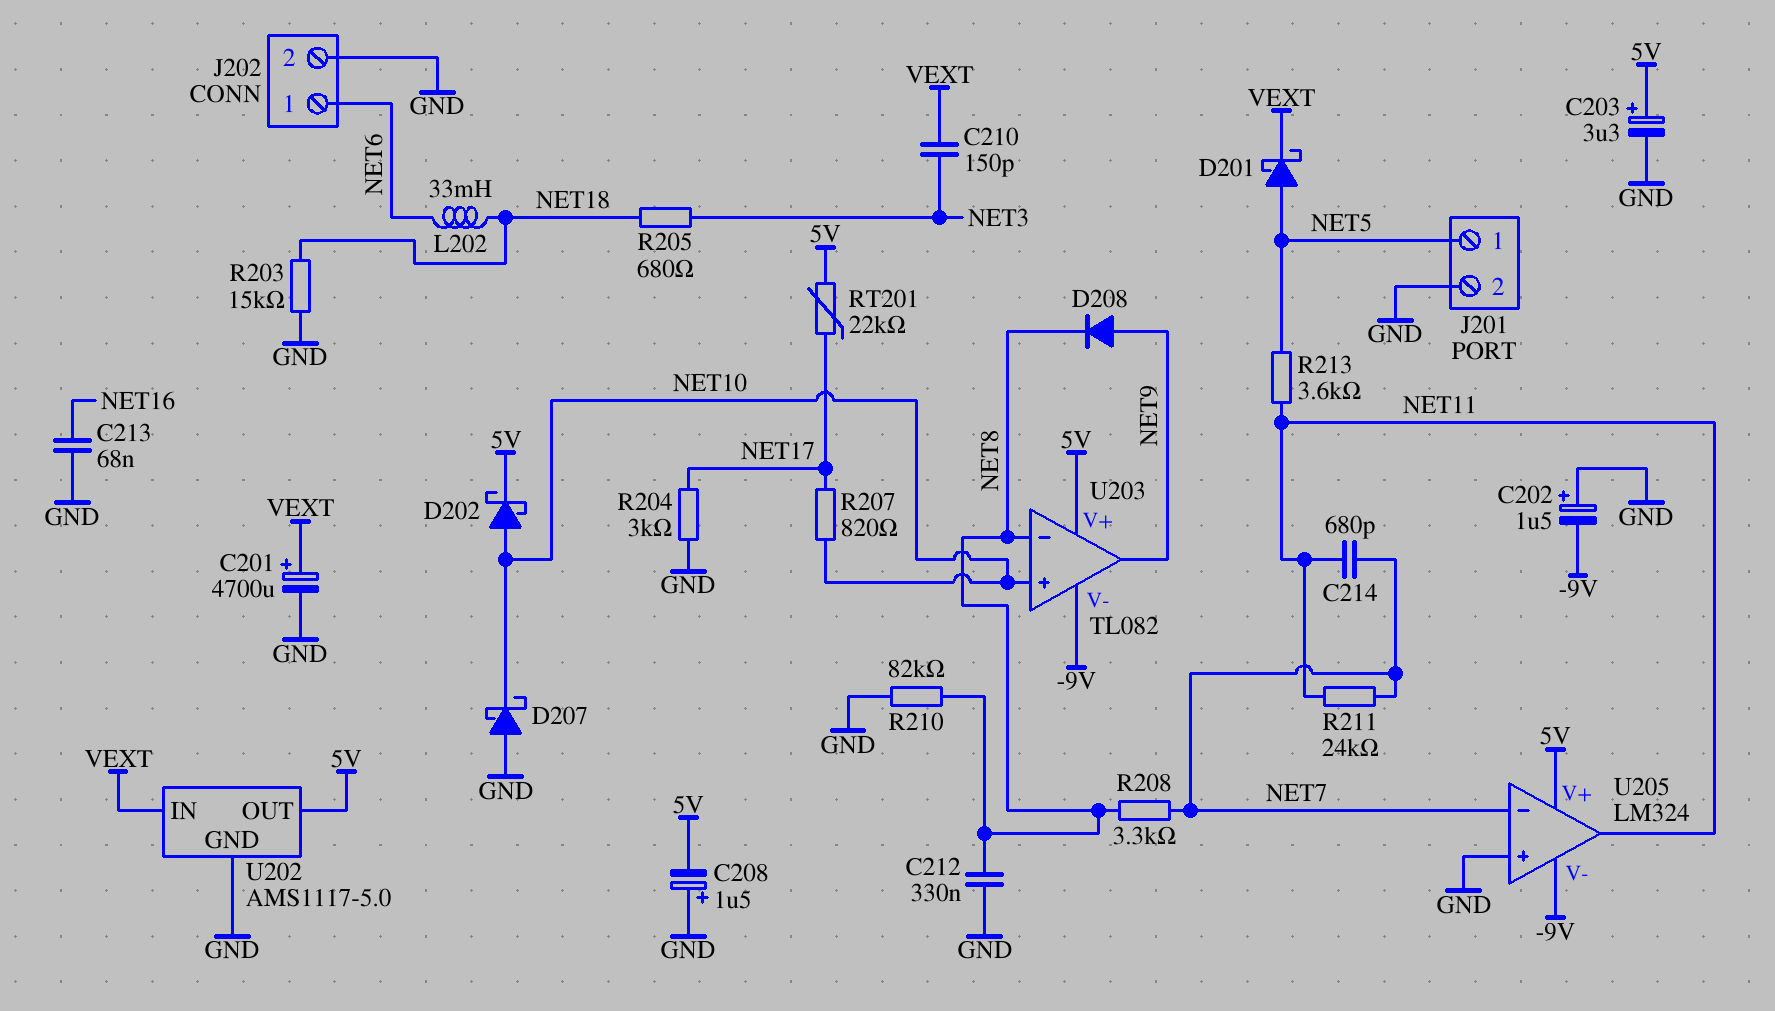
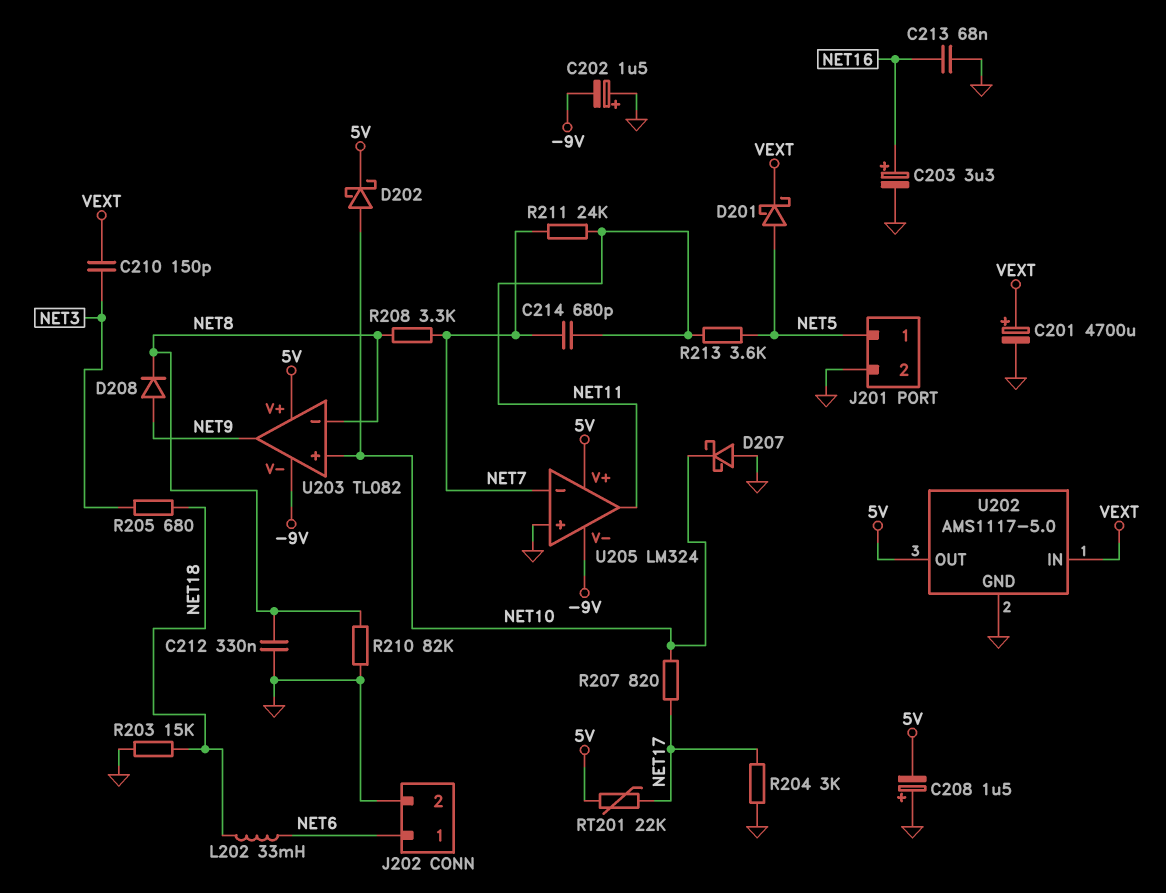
C203: 3.3uF (plus 5V, minus GND) -> 3.3uF (plus NET16, minus GND)

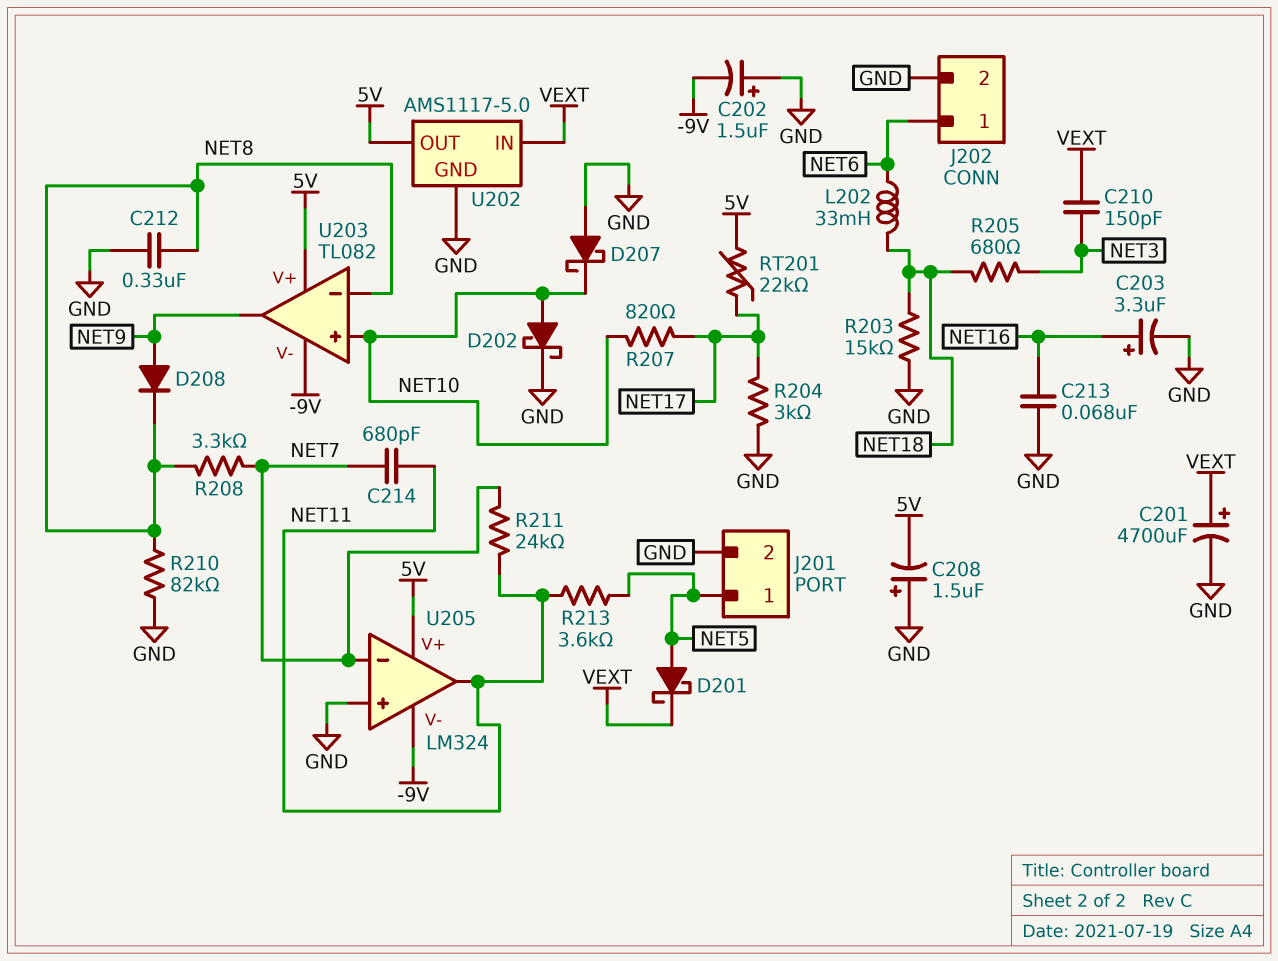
D202: schottky (A NET10, K 5V) -> schottky (A NET10, K GND)

